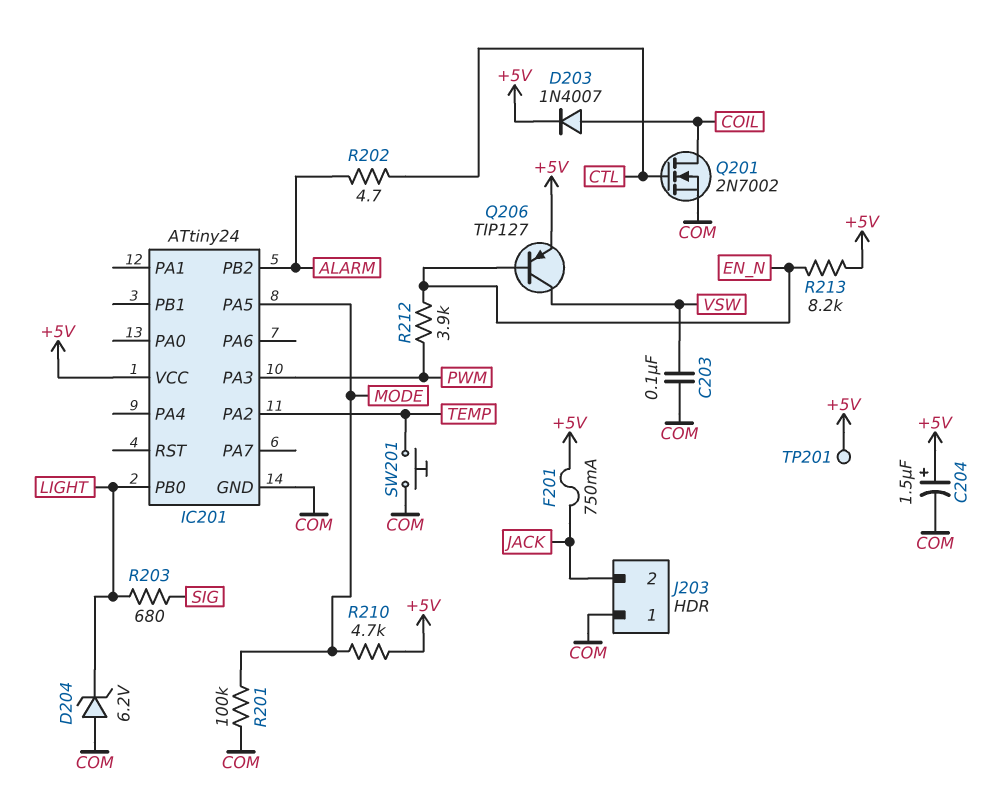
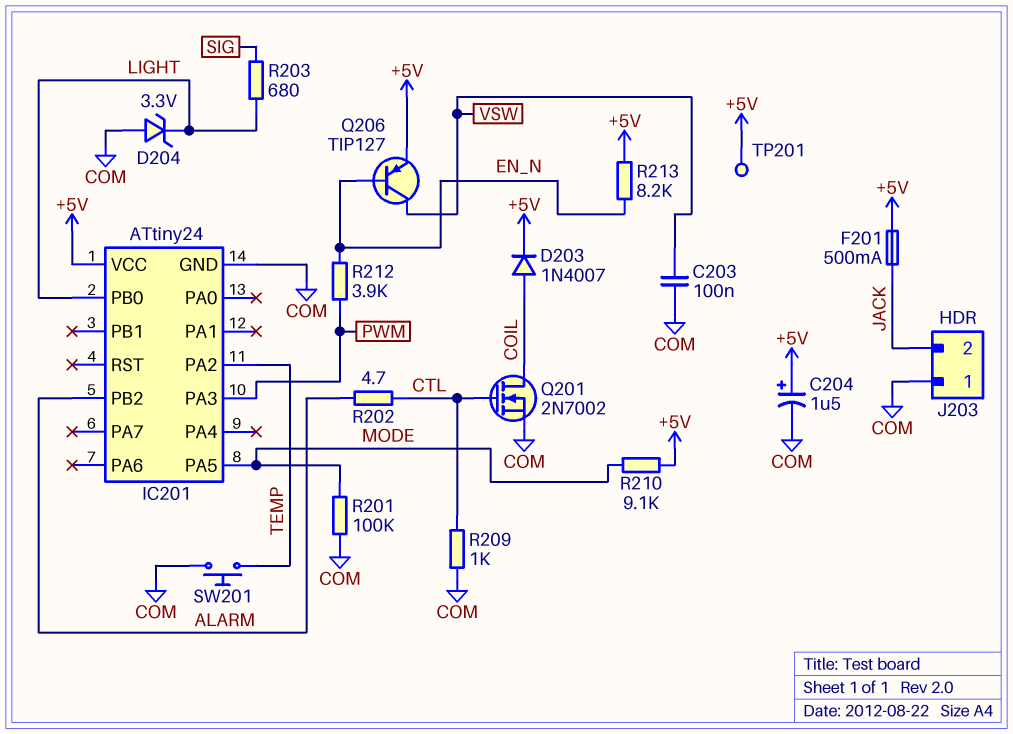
D204: zener 6.2V (A COM, K LIGHT) -> zener 3.3V (A COM, K LIGHT)
F201: 750mA (+5V, JACK) -> 500mA (+5V, JACK)
R209: none -> 1k (COM, CTL)
R210: 4.7k (+5V, MODE) -> 9.1k (+5V, MODE)

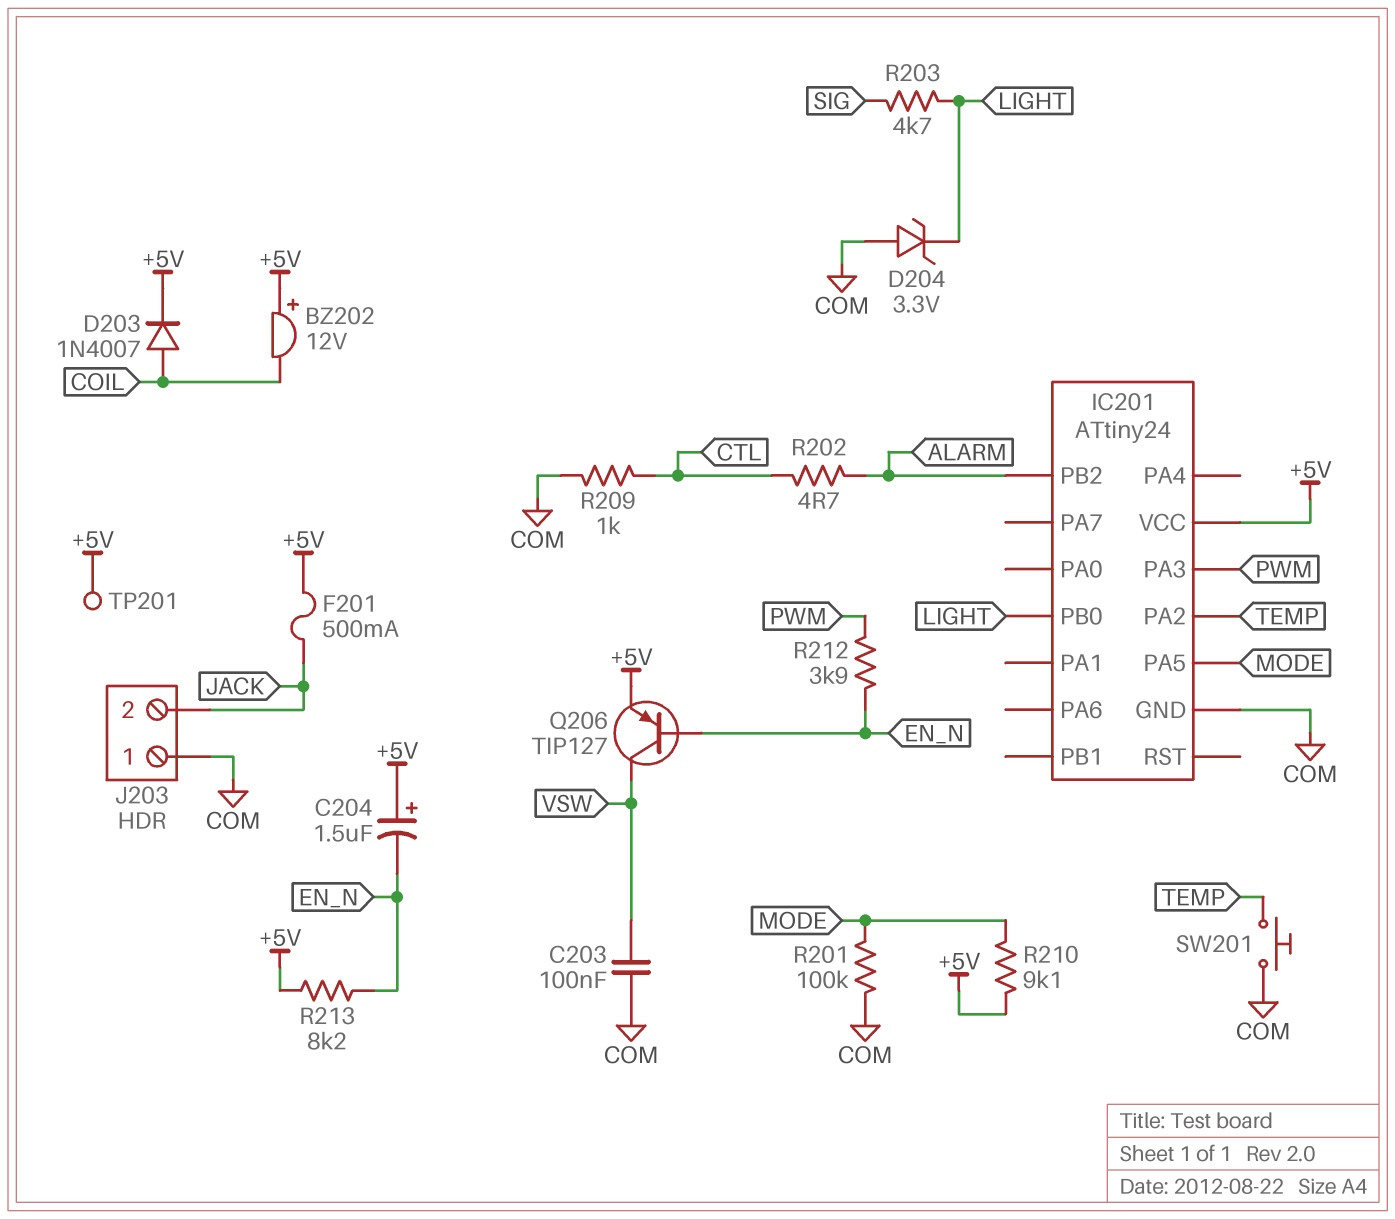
BZ202: none -> buzzer 12V (plus +5V, minus COIL)
C204: 1.5uF (plus +5V, minus COM) -> 1.5uF (plus +5V, minus EN_N)
Q201: NMOS 2N7002 (G CTL, D COIL, S COM) -> none
R203: 680 (LIGHT, SIG) -> 4.7k (LIGHT, SIG)

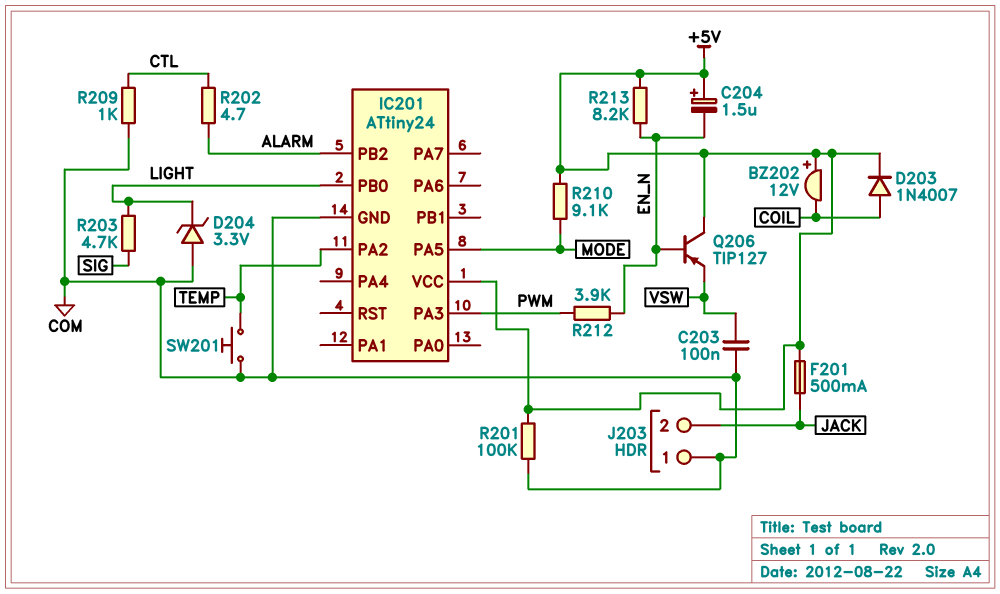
Q206: PNP TIP127 (B EN_N, C VSW, E +5V) -> PNP TIP127 (B EN_N, C +5V, E VSW)
R201: 100k (COM, MODE) -> 100k (+5V, COM)
TP201: test point (+5V) -> none

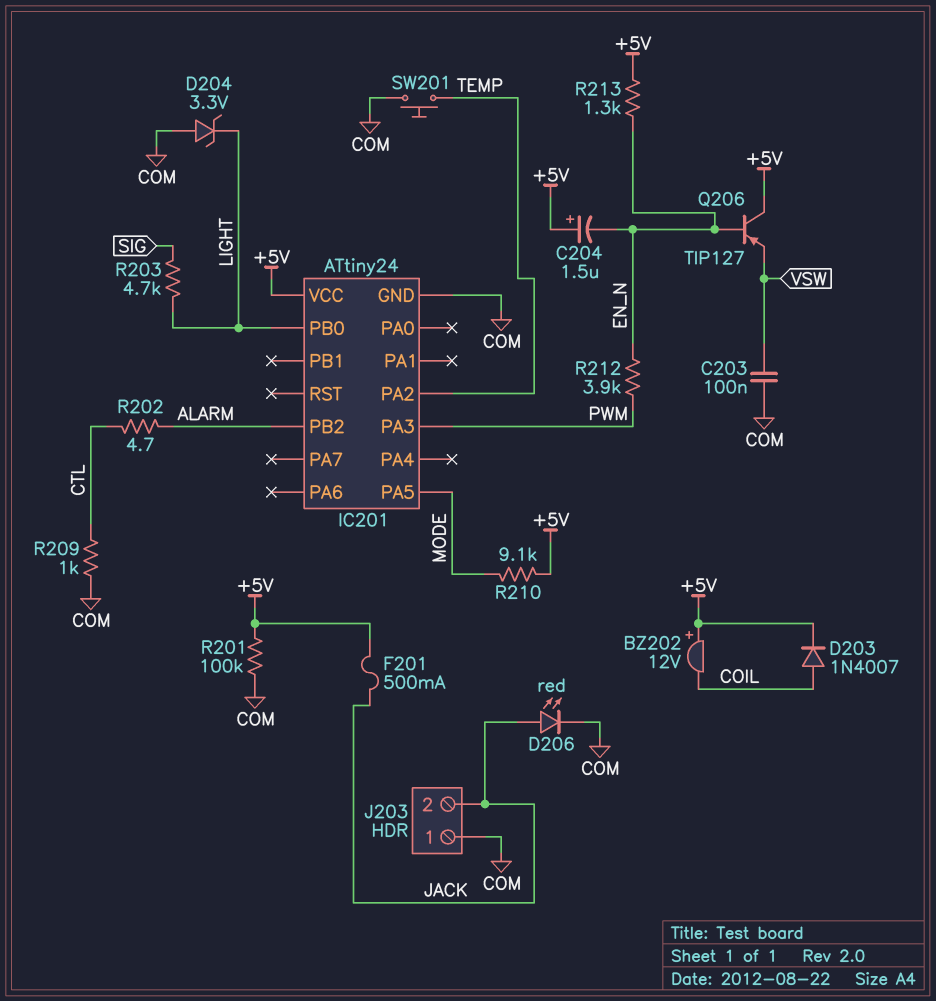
D206: none -> LED red (A JACK, K COM)
R213: 8.2k (+5V, EN_N) -> 1.3k (+5V, EN_N)

